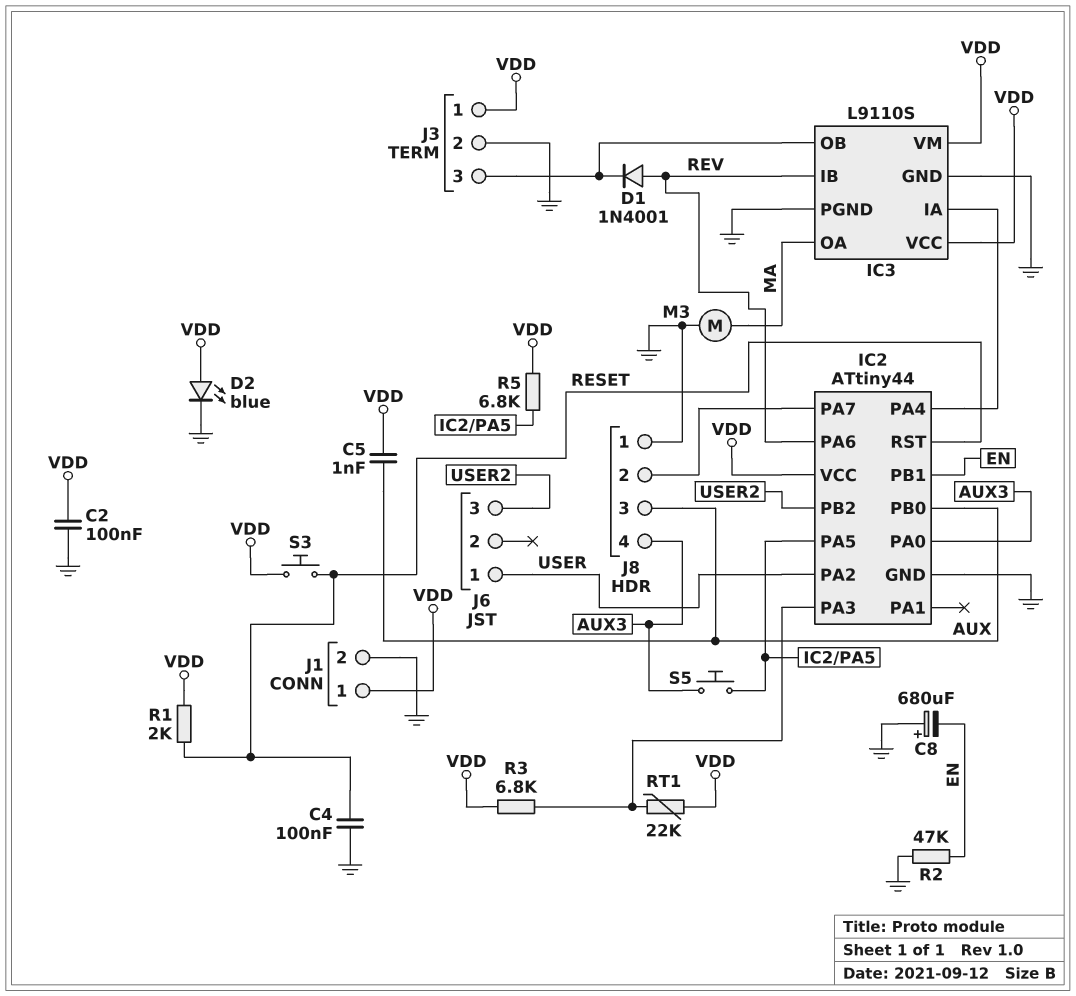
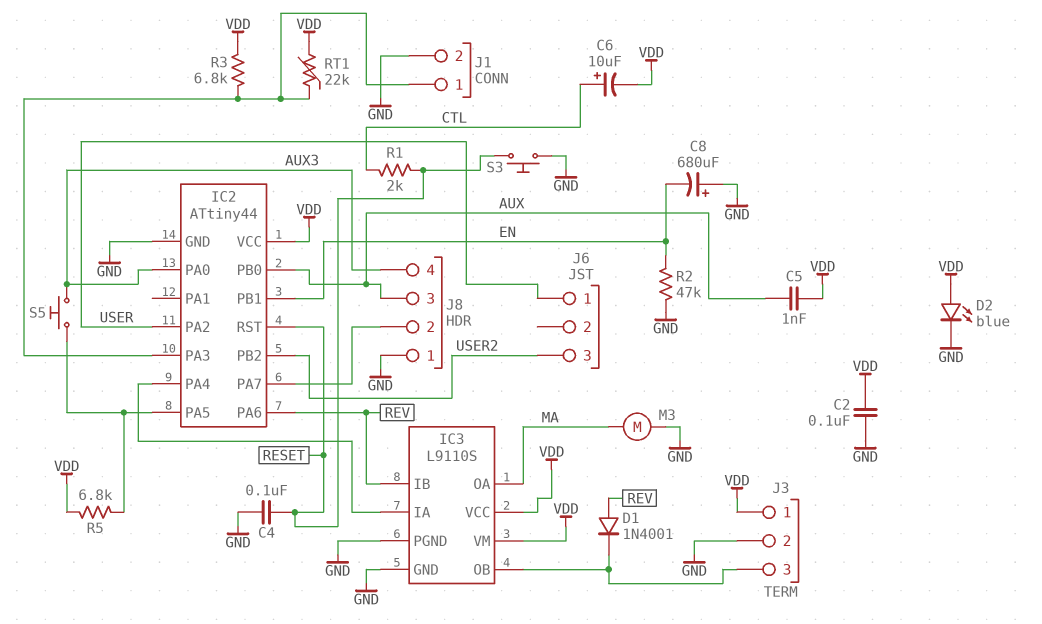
C6: none -> 10uF (plus CTL, minus VDD)
J1 pin 1: VDD -> IC2/PA3
R1: 2k (RESET, VDD) -> 2k (CTL, RESET)
S3: button (RESET, VDD) -> button (GND, RESET)

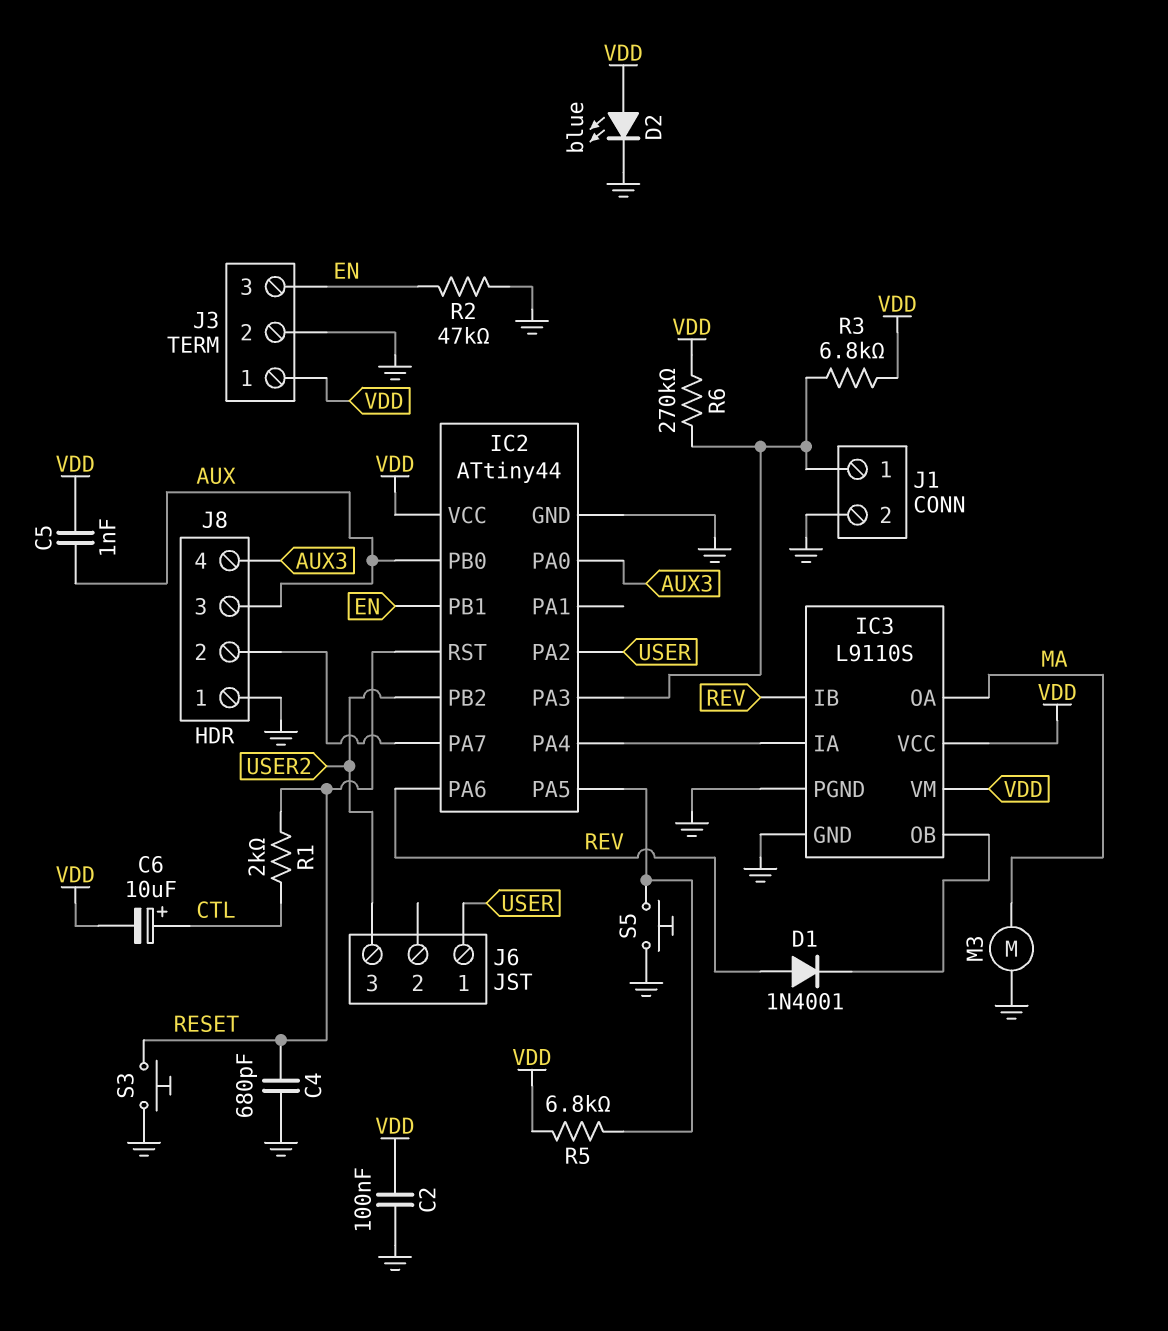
C4: 100nF (GND, RESET) -> 680pF (GND, RESET)
C8: 680uF (plus GND, minus EN) -> none
J3 pin 3: IC3/OB -> EN
R6: none -> 270k (IC2/PA3, VDD)
RT1: 22k (IC2/PA3, VDD) -> none
S5: button (AUX3, IC2/PA5) -> button (GND, IC2/PA5)

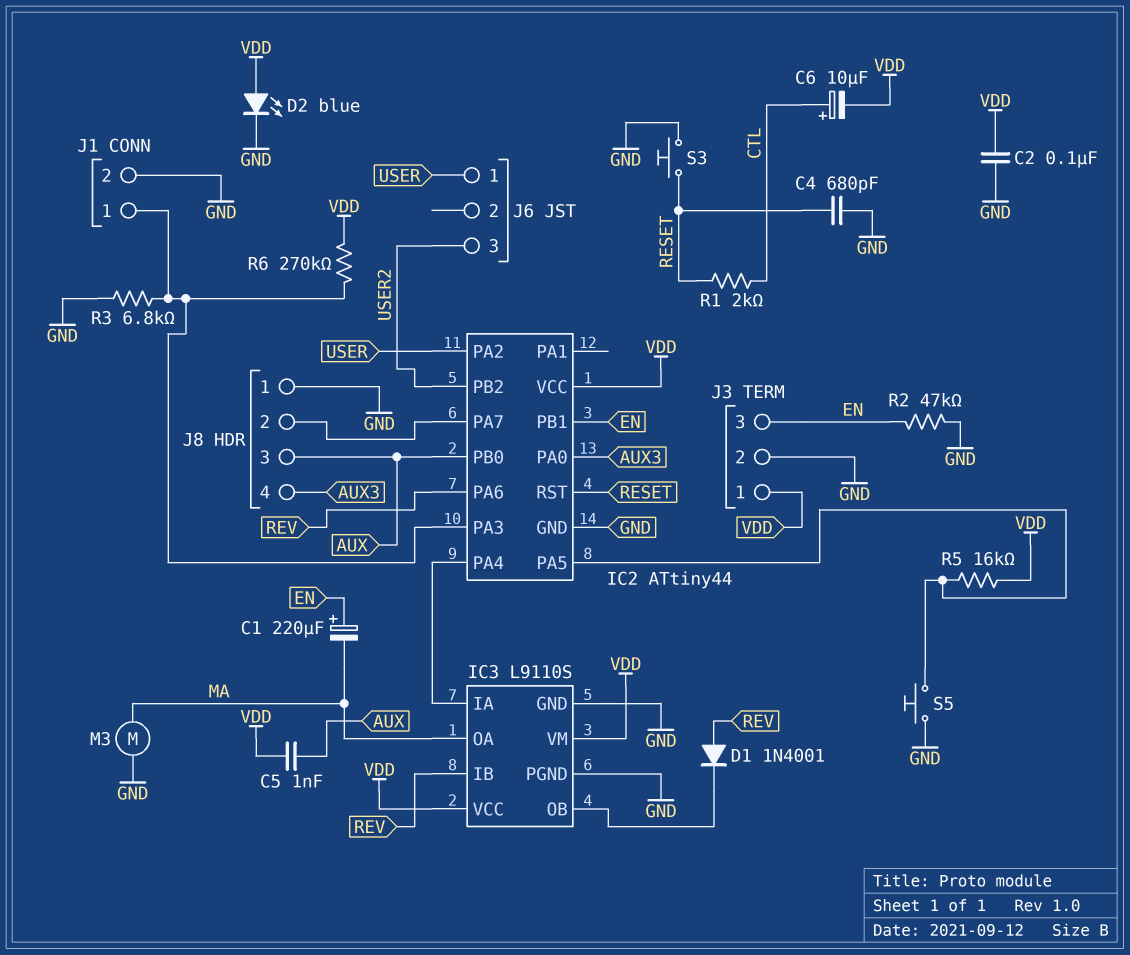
C1: none -> 220uF (plus EN, minus MA)
R3: 6.8k (IC2/PA3, VDD) -> 6.8k (GND, IC2/PA3)
R5: 6.8k (IC2/PA5, VDD) -> 16k (IC2/PA5, VDD)

